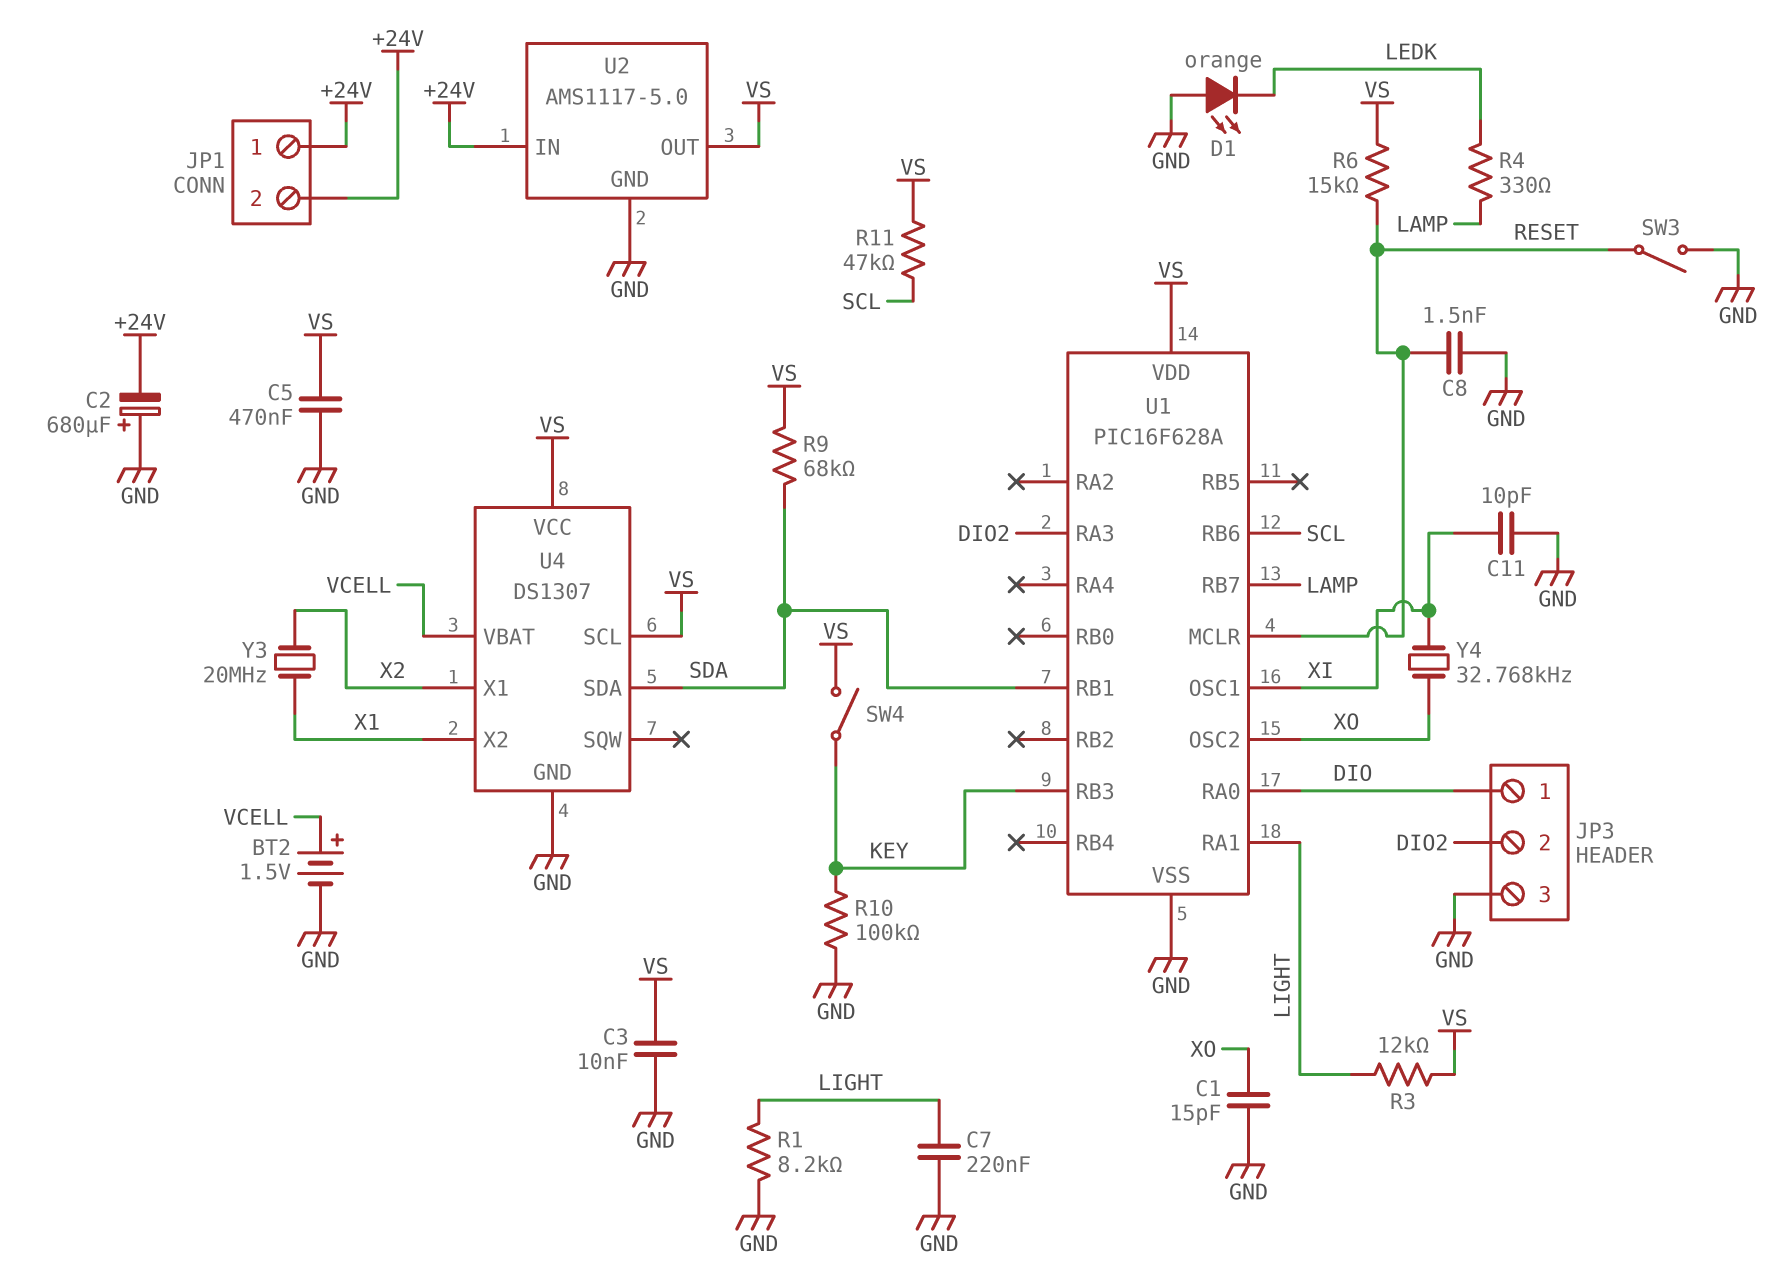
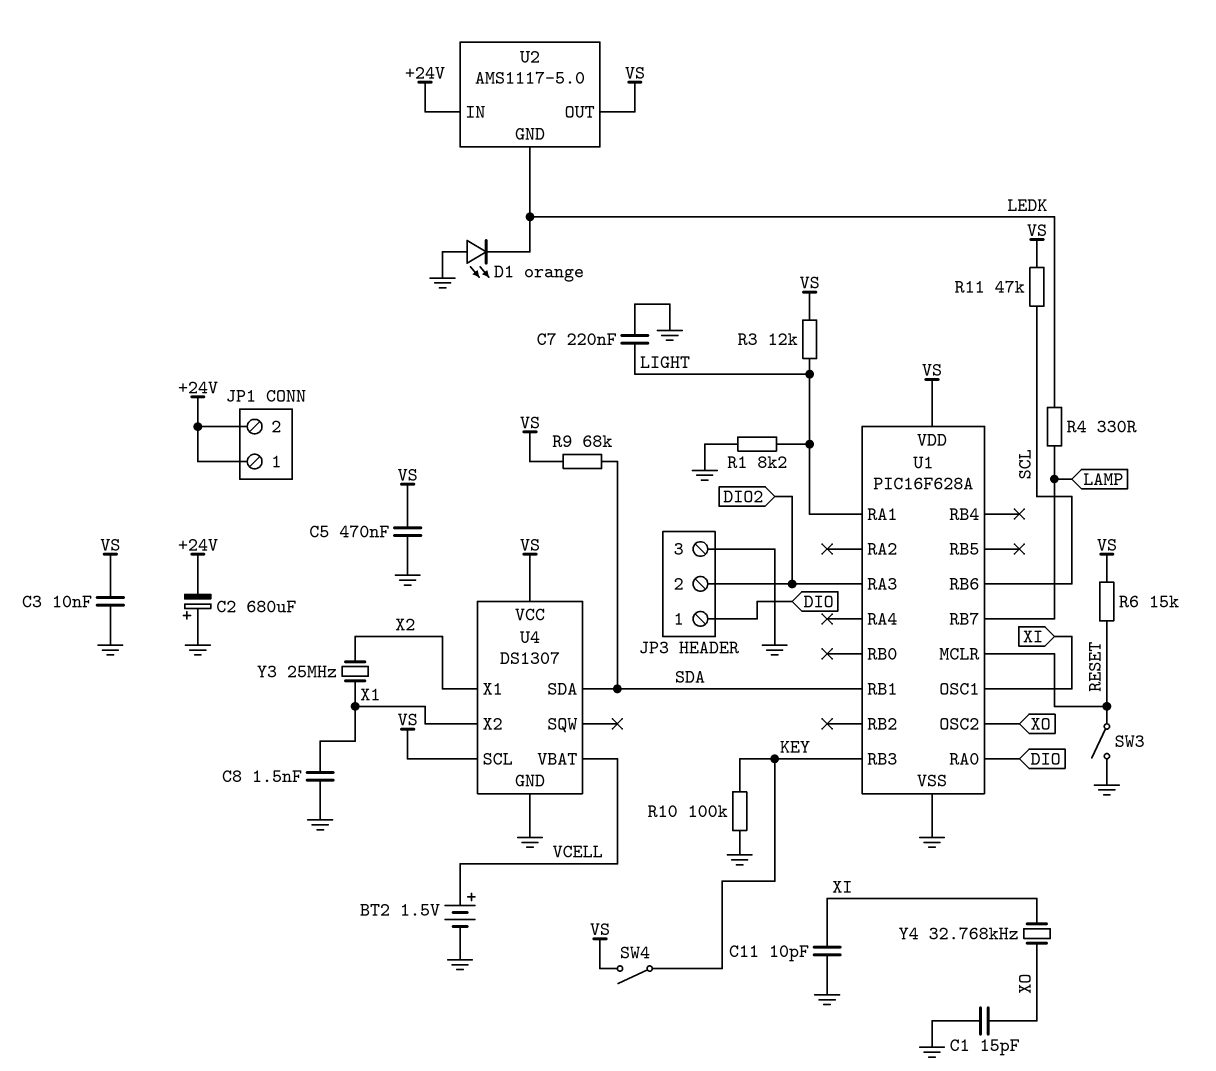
C8: 1.5nF (GND, RESET) -> 1.5nF (GND, X1)
U2 pin GND: GND -> LEDK
Y3: 20MHz (X1, X2) -> 25MHz (X1, X2)

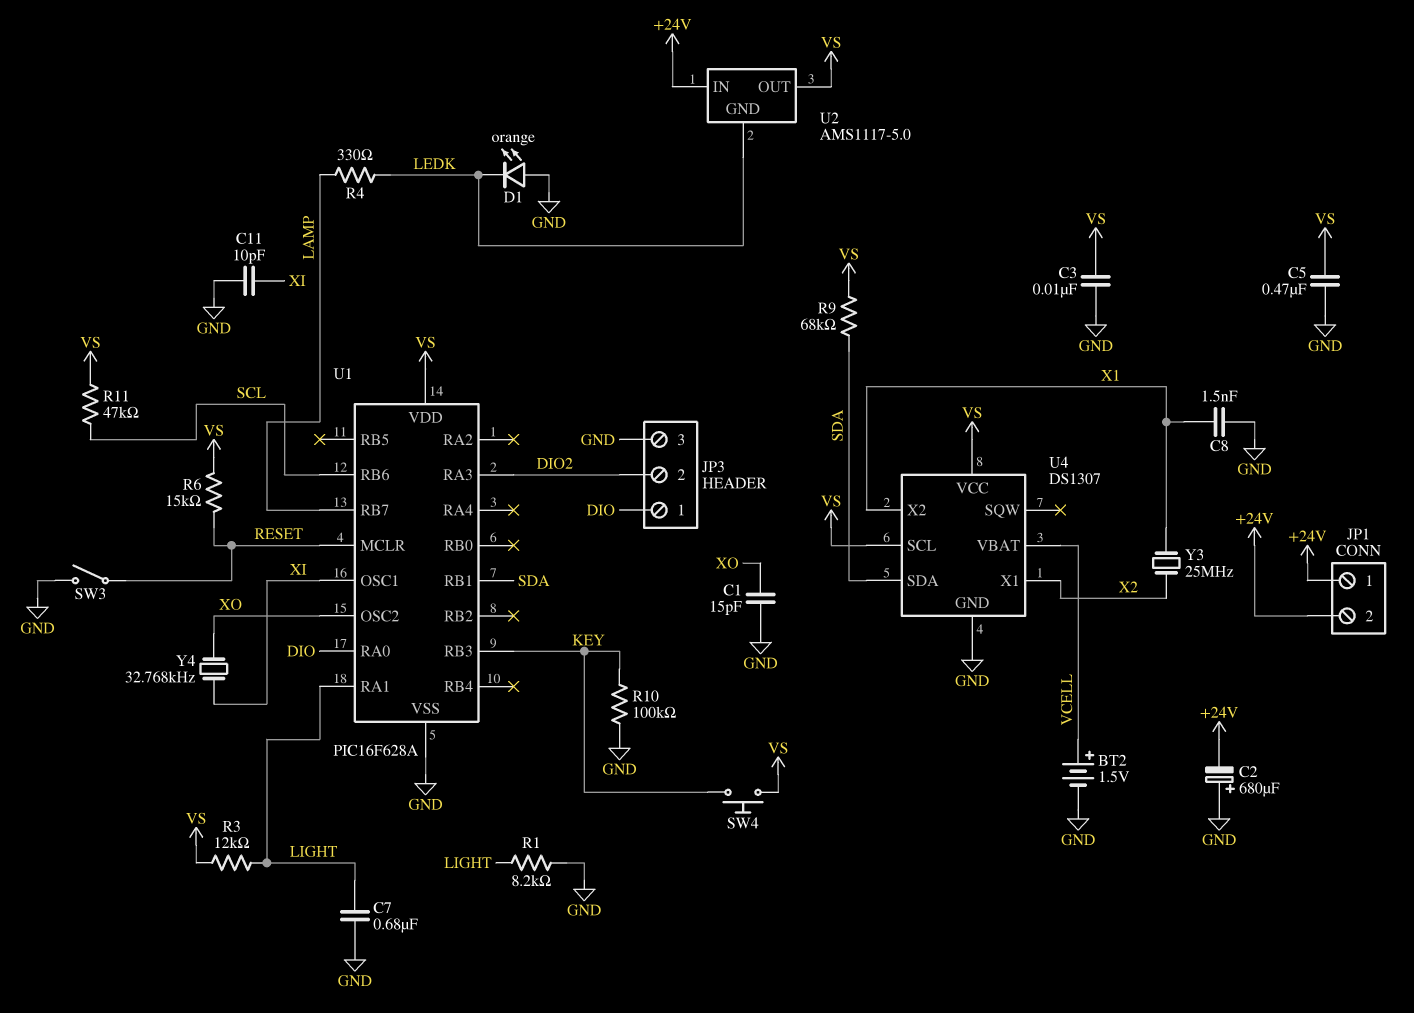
C7: 220nF (GND, LIGHT) -> 680nF (GND, LIGHT)
SW4: switch (KEY, VS) -> button (KEY, VS)

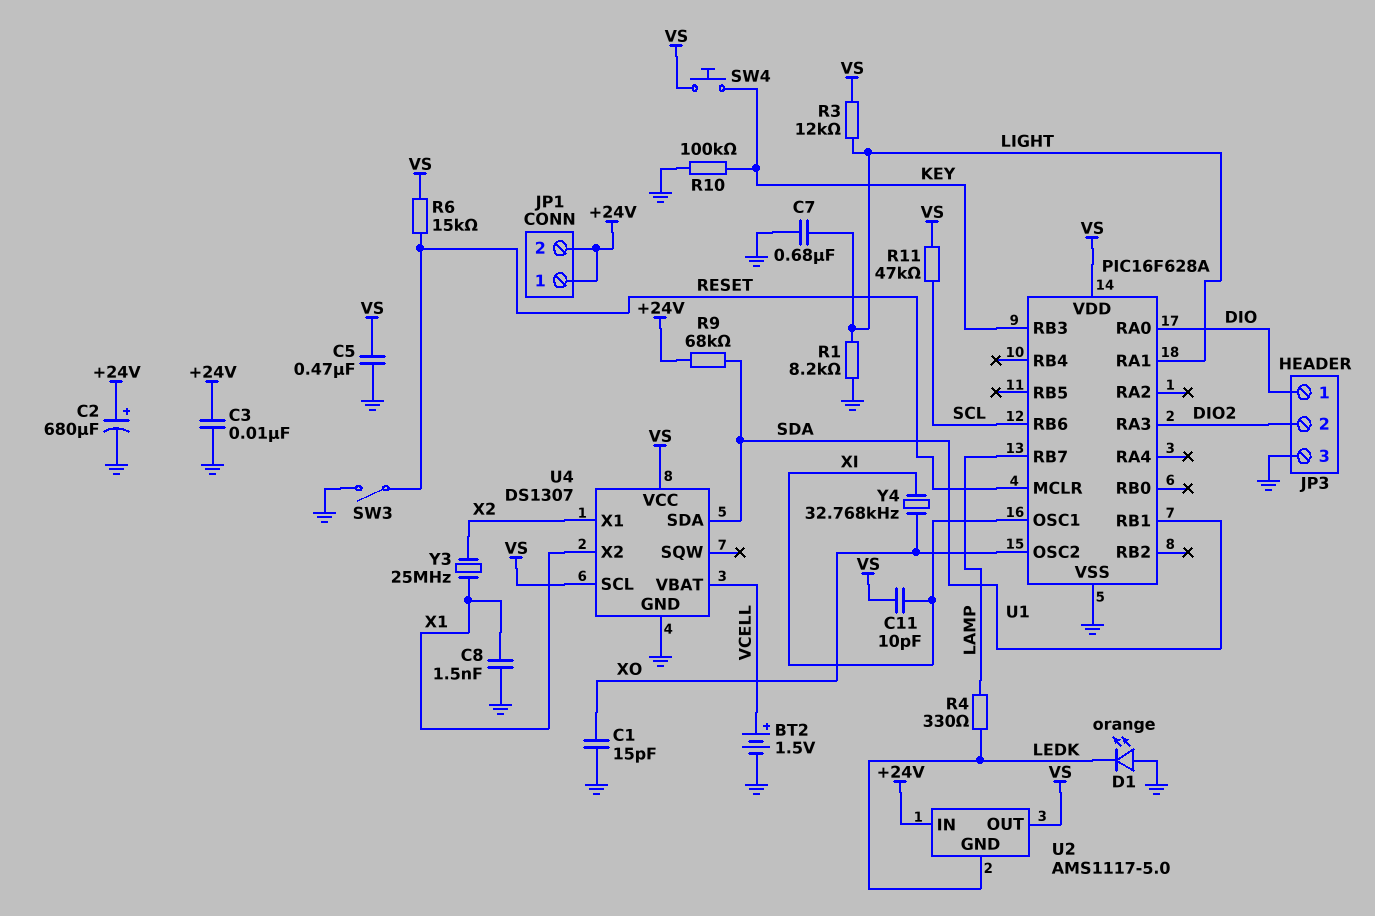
C2: 680uF (plus GND, minus +24V) -> 680uF (plus +24V, minus GND)
C3: 10nF (GND, VS) -> 10nF (+24V, GND)
C11: 10pF (GND, XI) -> 10pF (VS, XI)
R9: 68k (SDA, VS) -> 68k (+24V, SDA)

